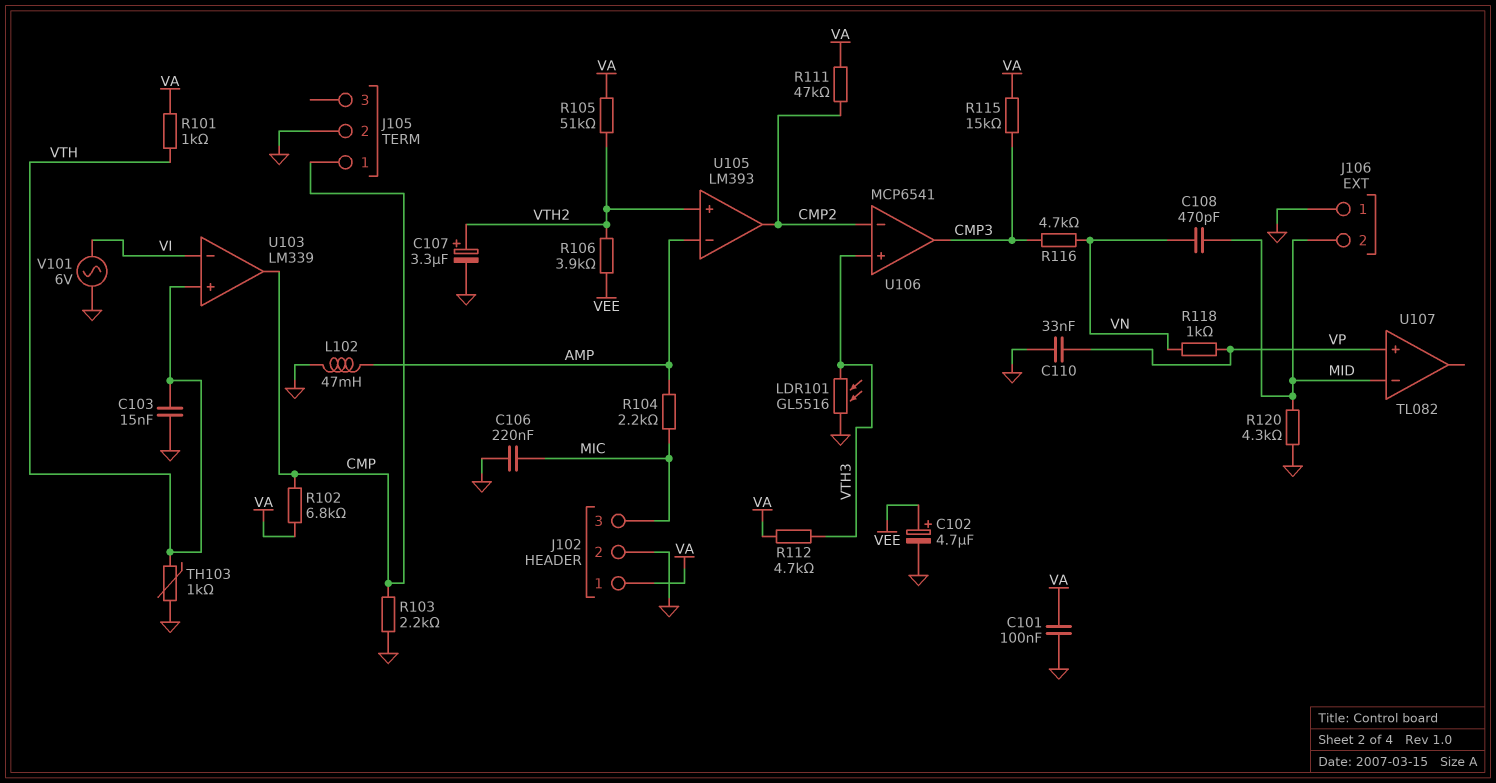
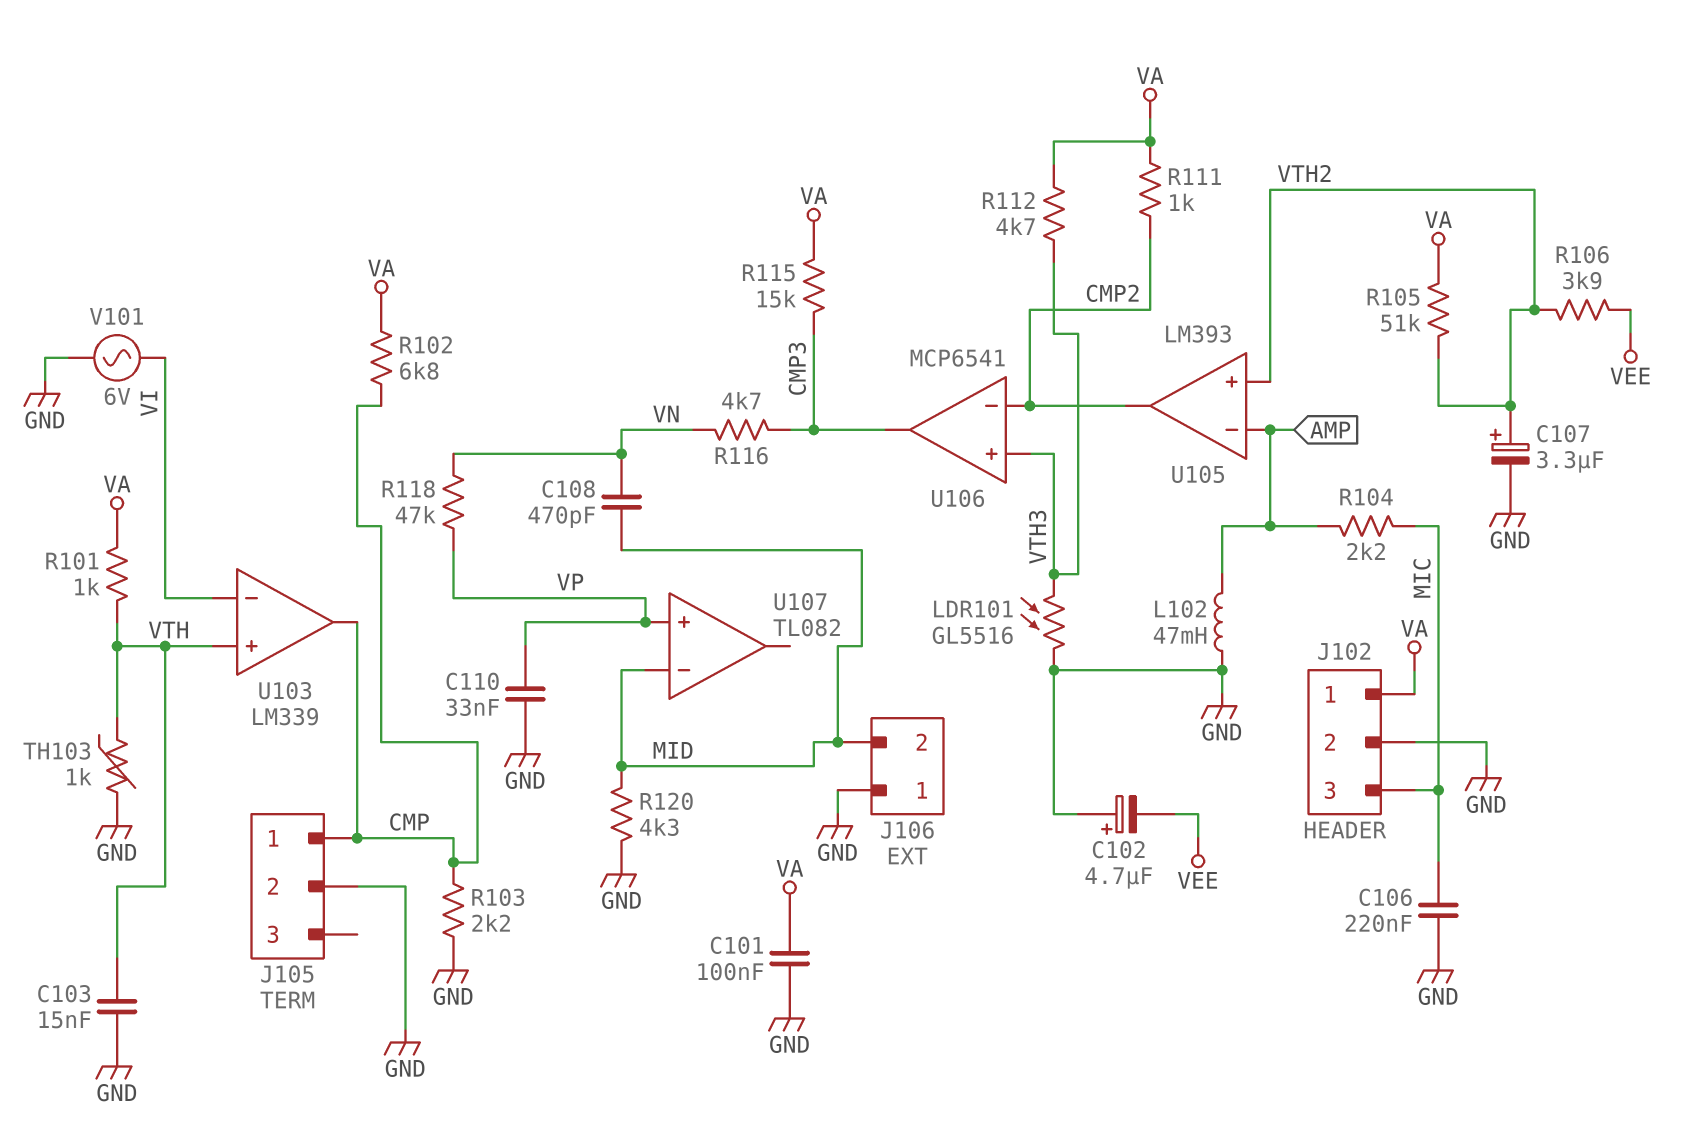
C102: 4.7uF (plus VEE, minus GND) -> 4.7uF (plus GND, minus VEE)
R111: 47k (CMP2, VA) -> 1k (CMP2, VA)
R118: 1k (VN, VP) -> 47k (VN, VP)

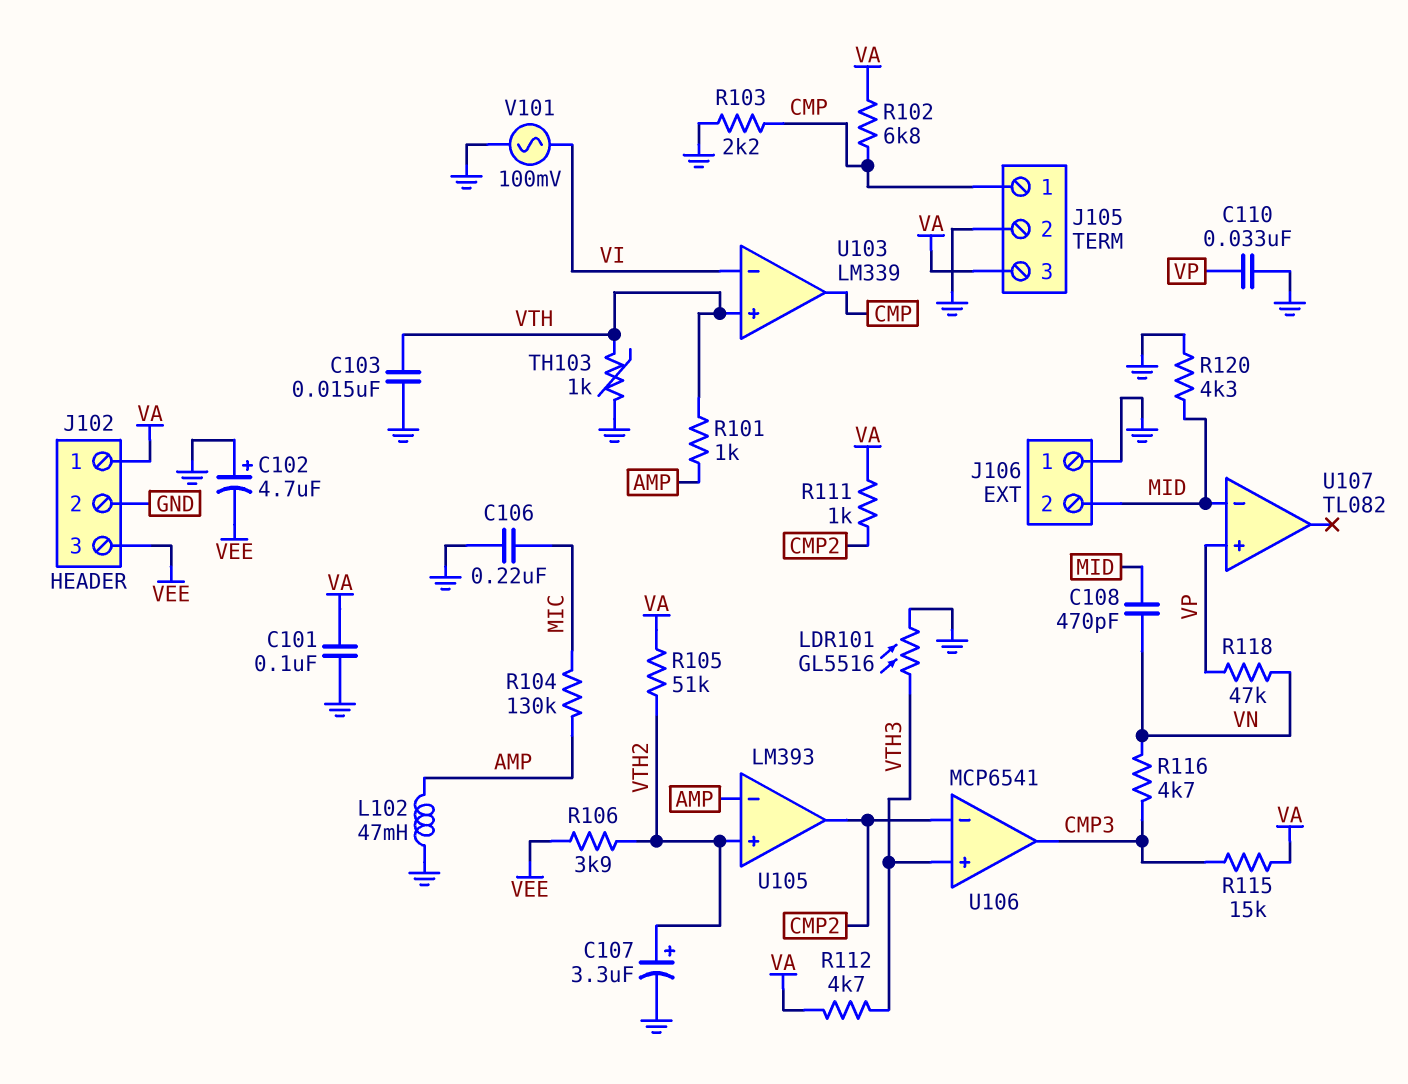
J102 pin 3: MIC -> VEE
J105 pin 3: none -> VA
R101: 1k (VA, VTH) -> 1k (AMP, VTH)
R104: 2.2k (AMP, MIC) -> 130k (AMP, MIC)
V101: AC 6V (GND, VI) -> AC 100mV (GND, VI)

